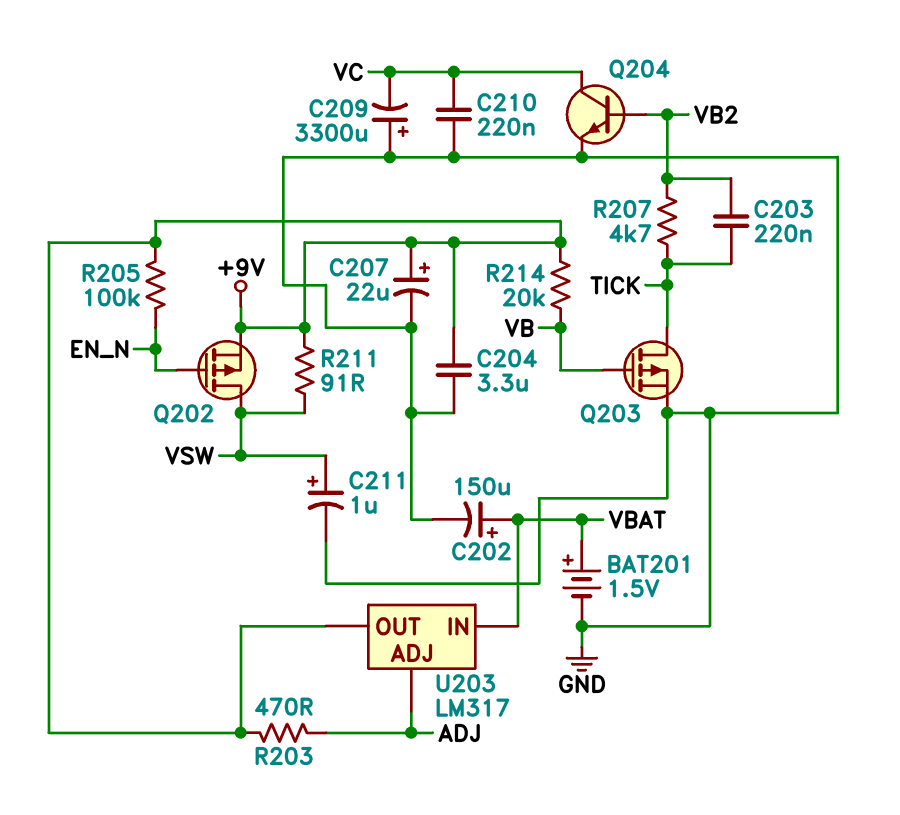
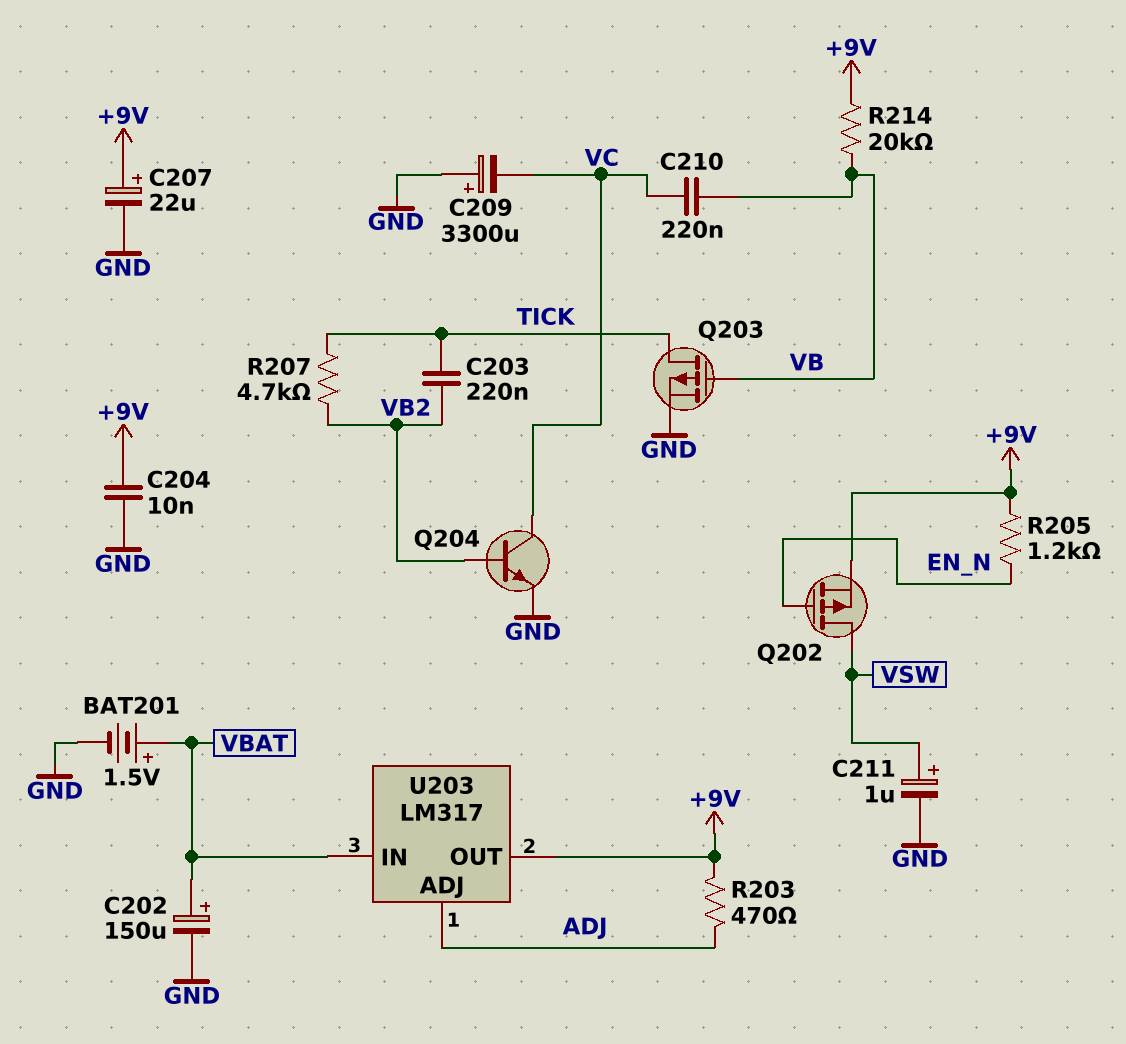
C204: 3.3uF (+9V, GND) -> 10nF (+9V, GND)
C210: 220nF (GND, VC) -> 220nF (VB, VC)
R205: 100k (+9V, EN_N) -> 1.2k (+9V, EN_N)
R211: 91 (+9V, VSW) -> none

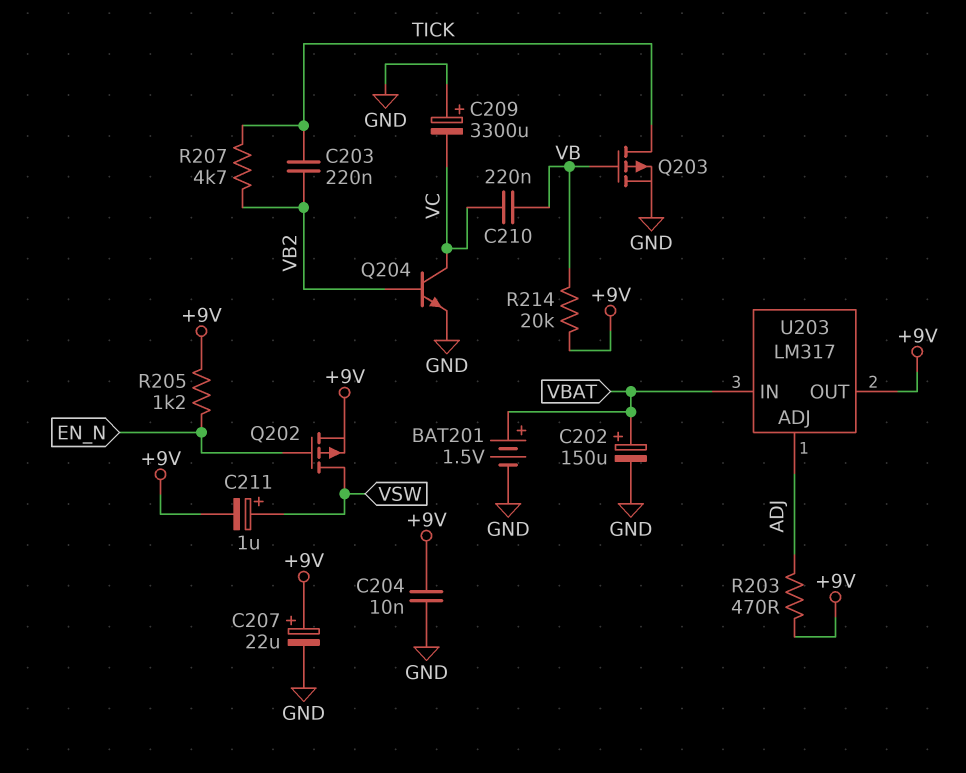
C211: 1uF (plus VSW, minus GND) -> 1uF (plus VSW, minus +9V)

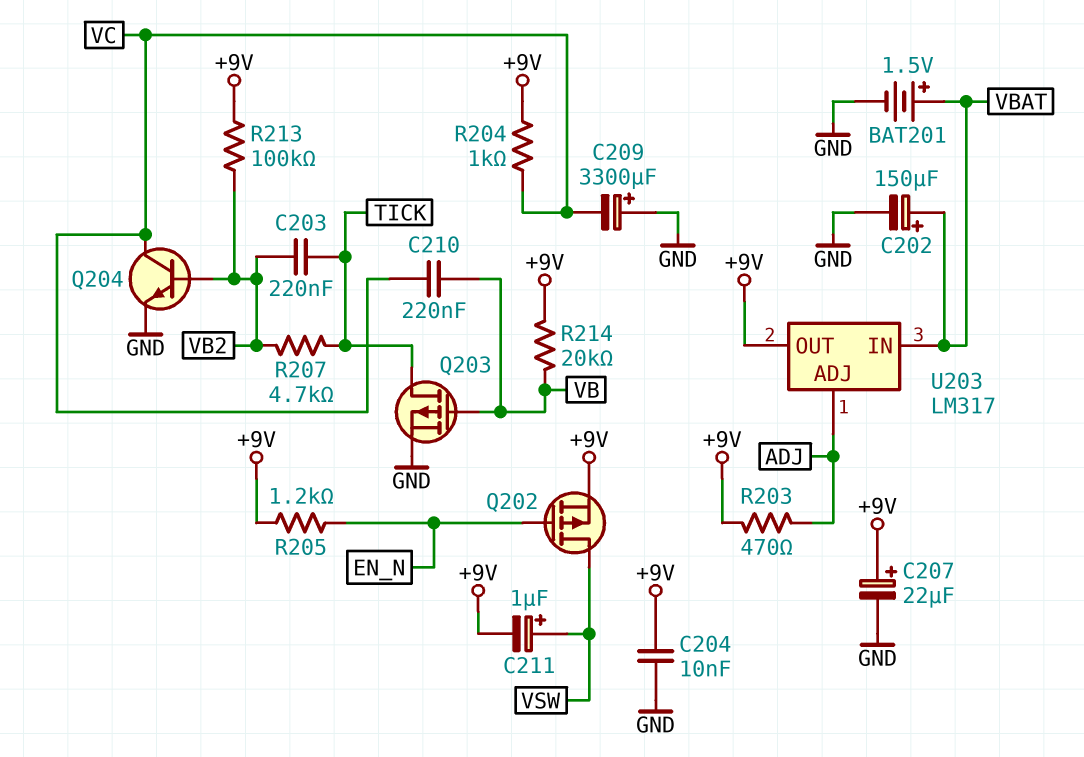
R204: none -> 1k (+9V, VC)
R213: none -> 100k (+9V, VB2)

